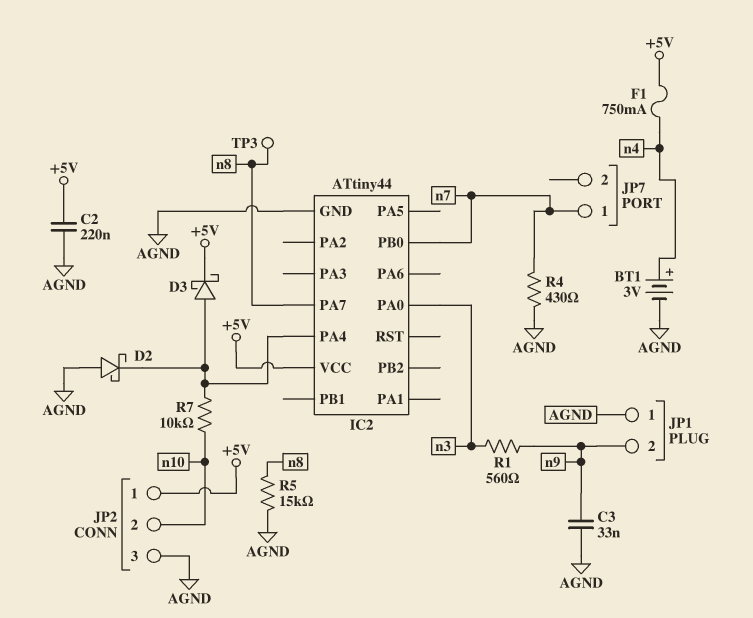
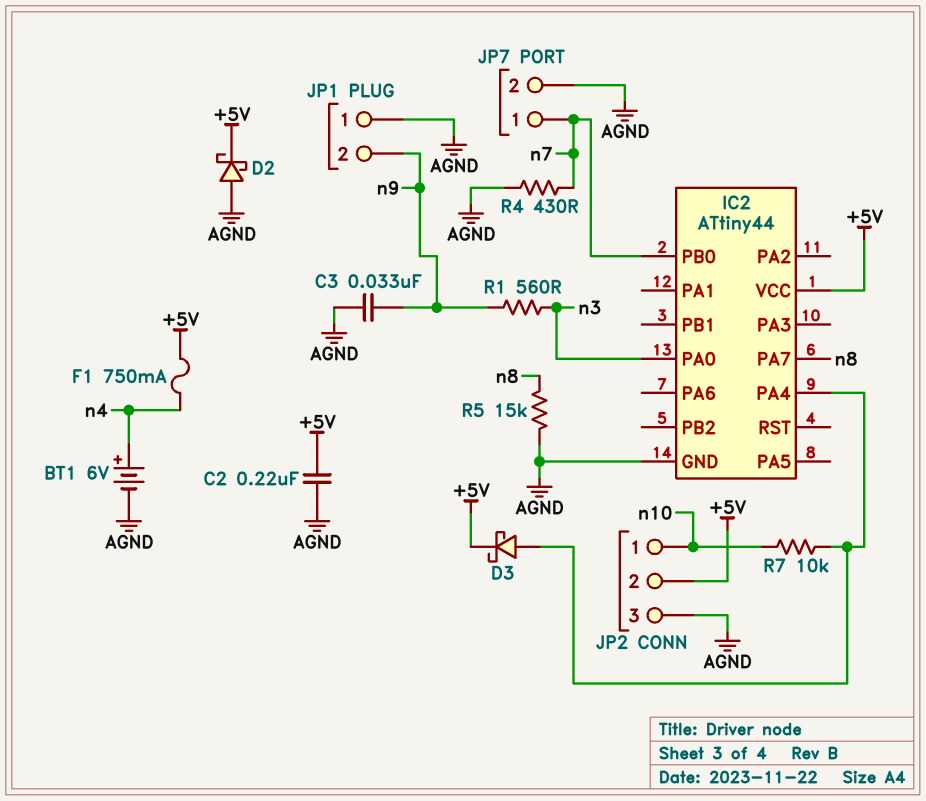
BT1: 3V (plus n4, minus AGND) -> 6V (plus n4, minus AGND)
D2: schottky (A AGND, K IC2/PA4) -> schottky (A AGND, K +5V)
JP2 pin 1: +5V -> n10
JP2 pin 2: n10 -> +5V
JP7 pin 2: none -> AGND
TP3: test point (n8) -> none

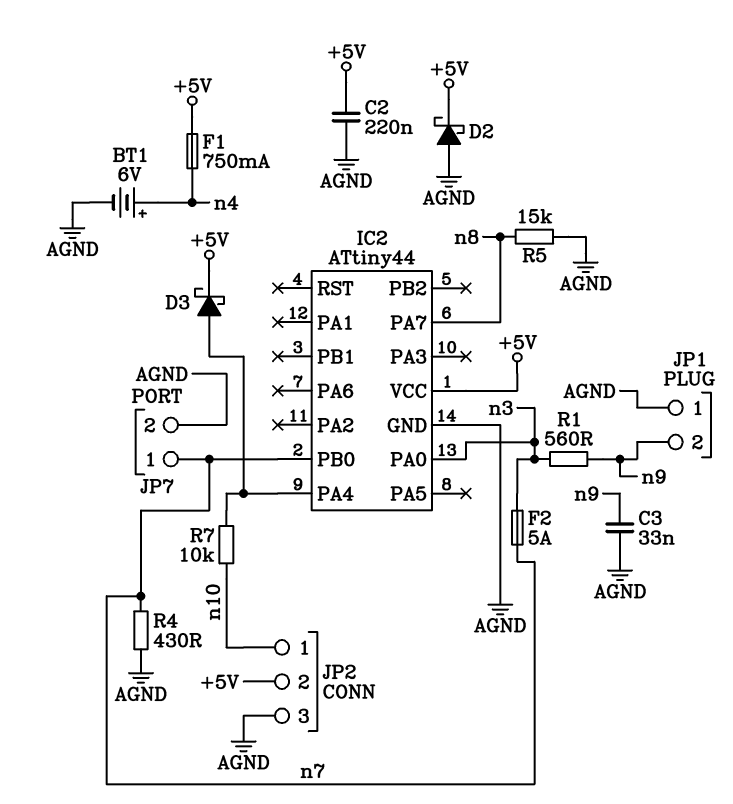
F2: none -> 5A (n3, n7)

